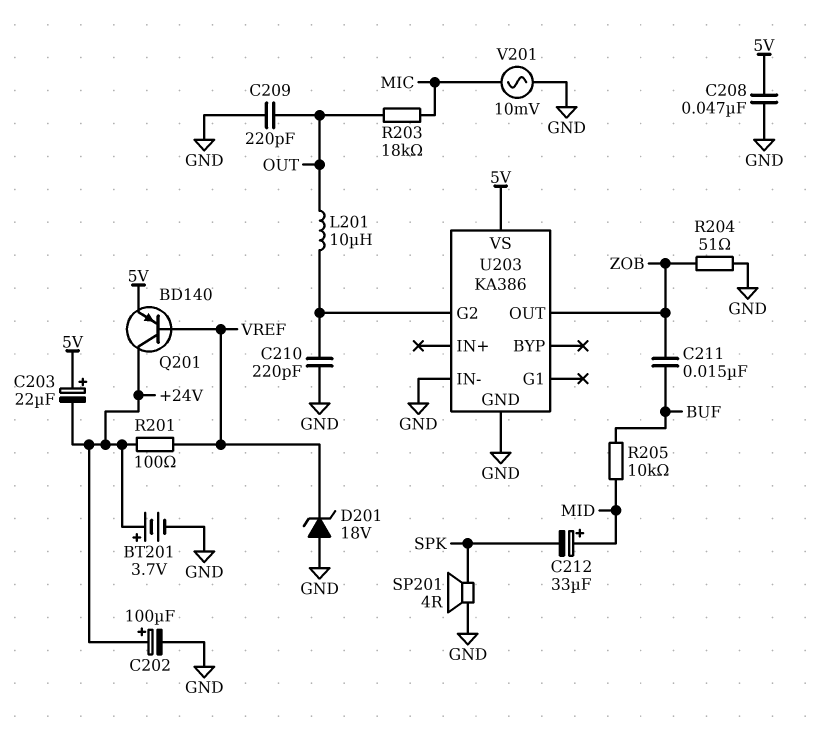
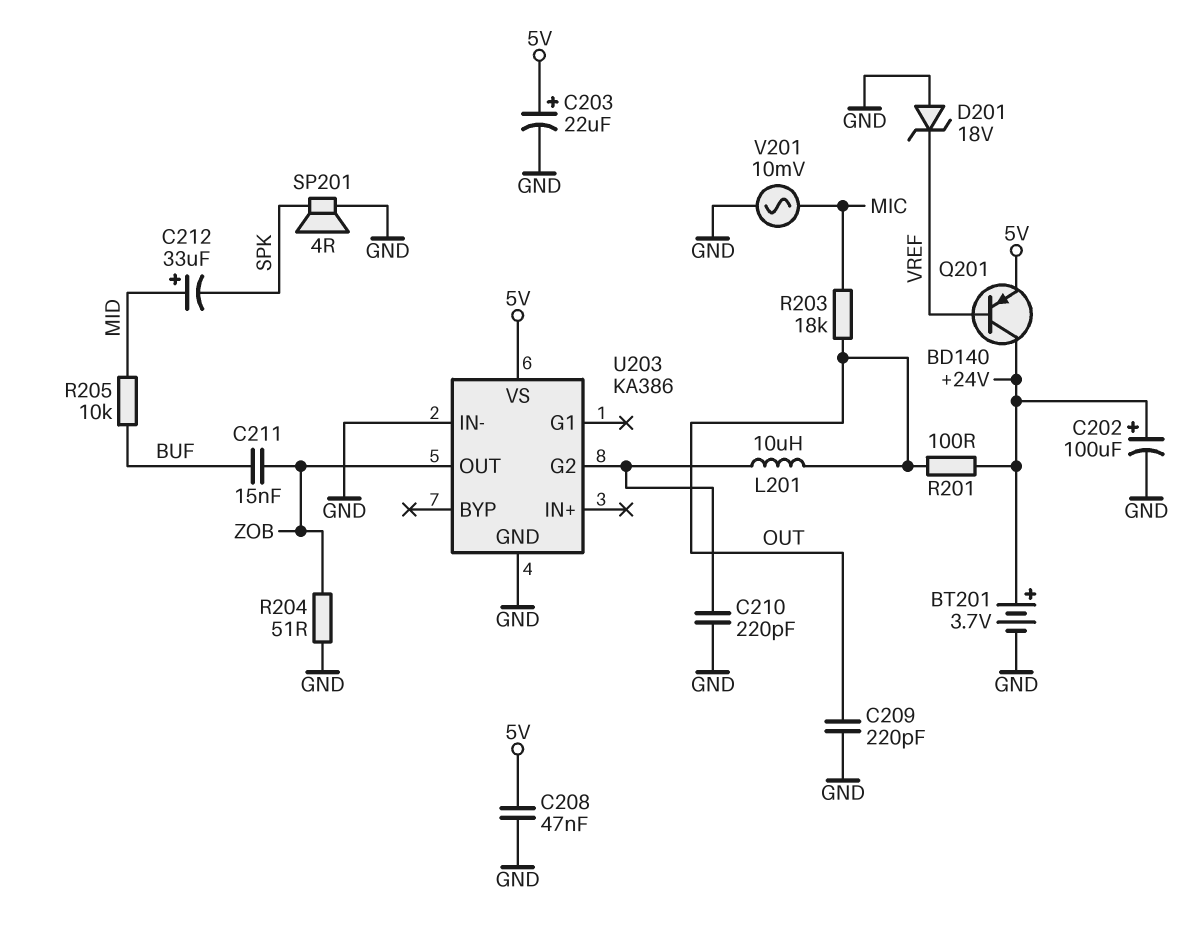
C203: 22uF (plus 5V, minus +24V) -> 22uF (plus 5V, minus GND)
R201: 100 (+24V, VREF) -> 100 (+24V, OUT)

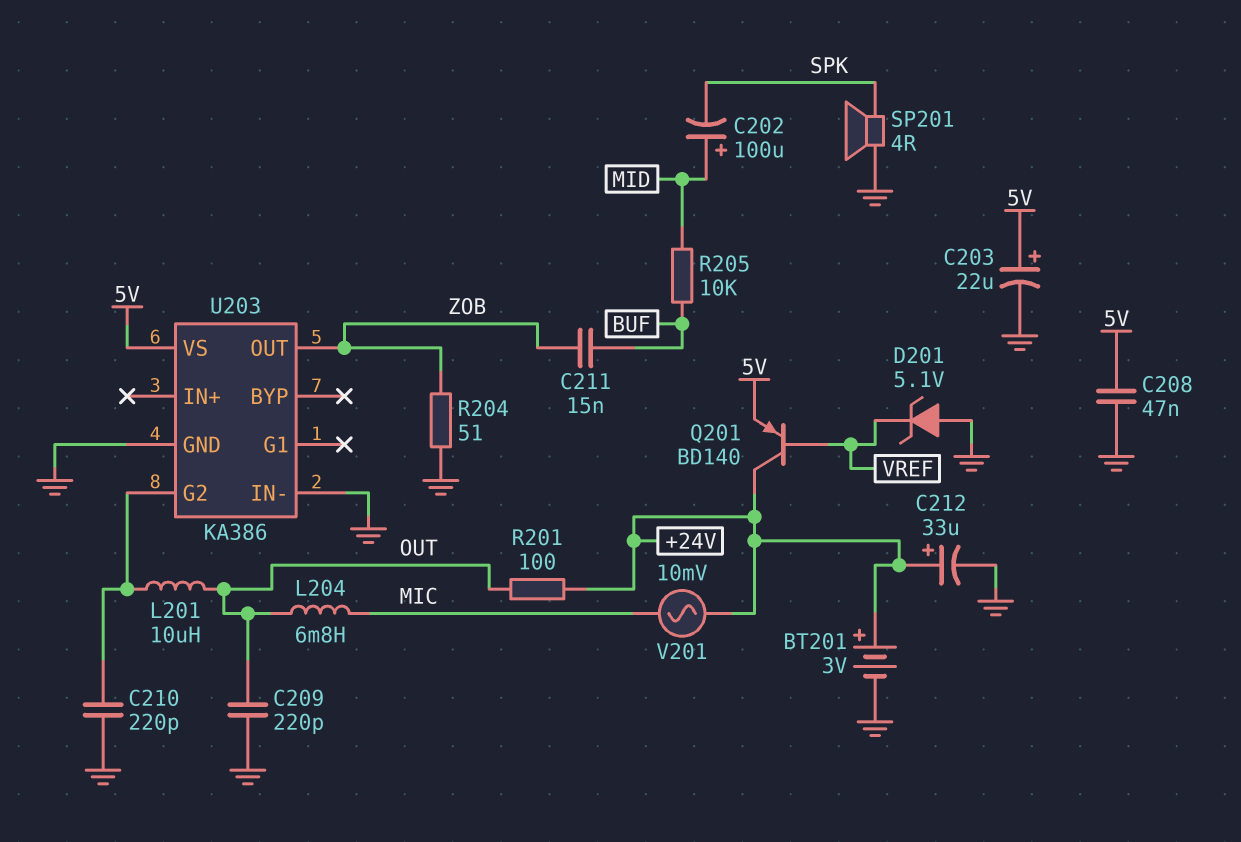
BT201: 3.7V (plus +24V, minus GND) -> 3V (plus +24V, minus GND)
C202: 100uF (plus +24V, minus GND) -> 100uF (plus MID, minus SPK)
C212: 33uF (plus MID, minus SPK) -> 33uF (plus +24V, minus GND)
D201: zener 18V (A GND, K VREF) -> zener 5.1V (A GND, K VREF)
L204: none -> 6.8mH (MIC, OUT)
R203: 18k (MIC, OUT) -> none
V201: AC 10mV (GND, MIC) -> AC 10mV (+24V, MIC)

